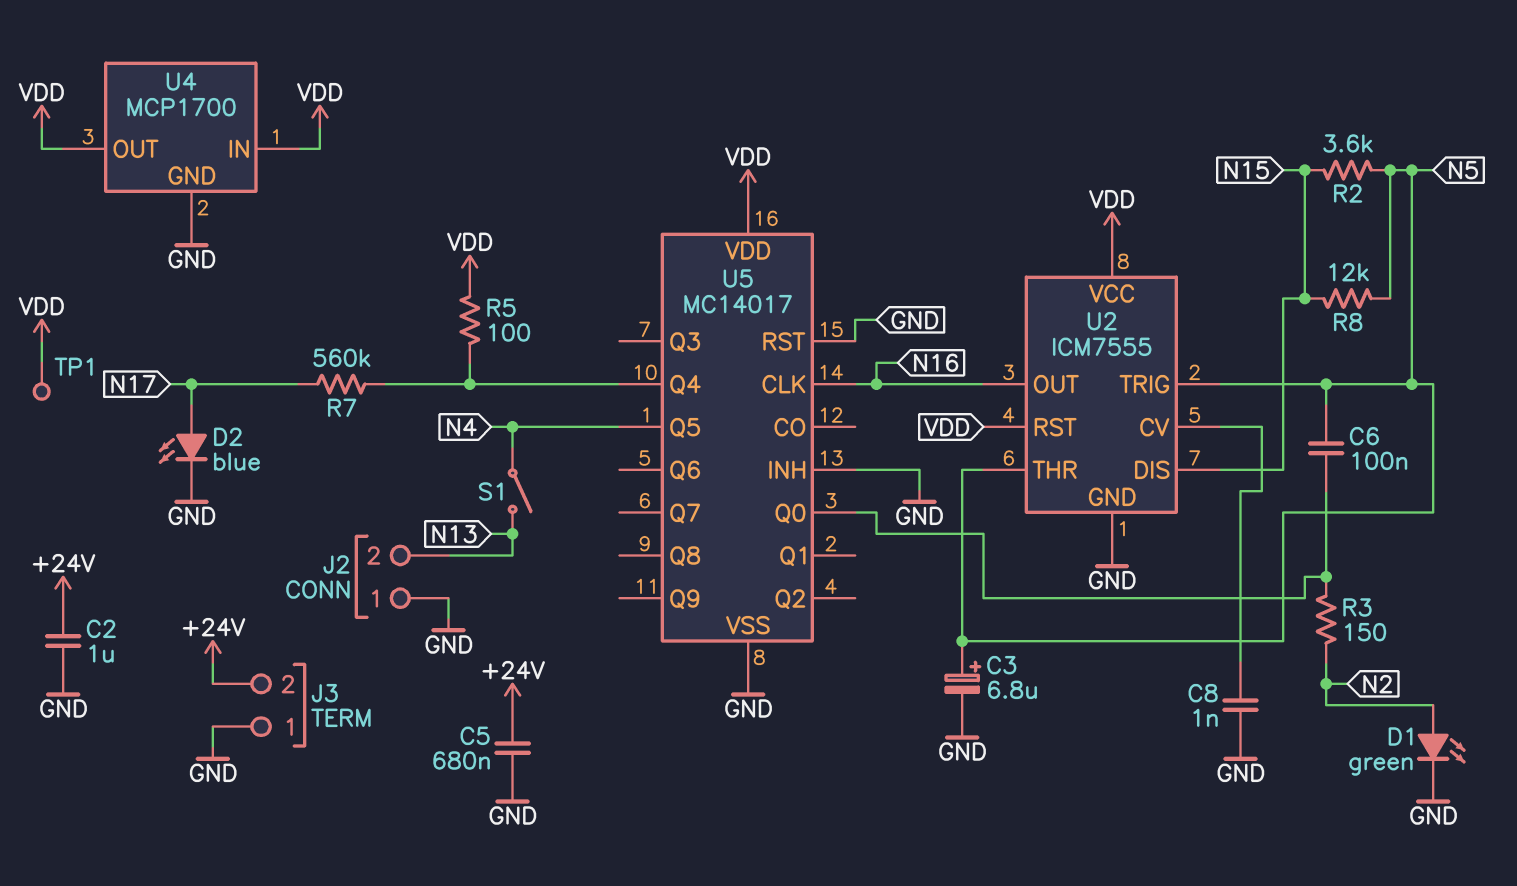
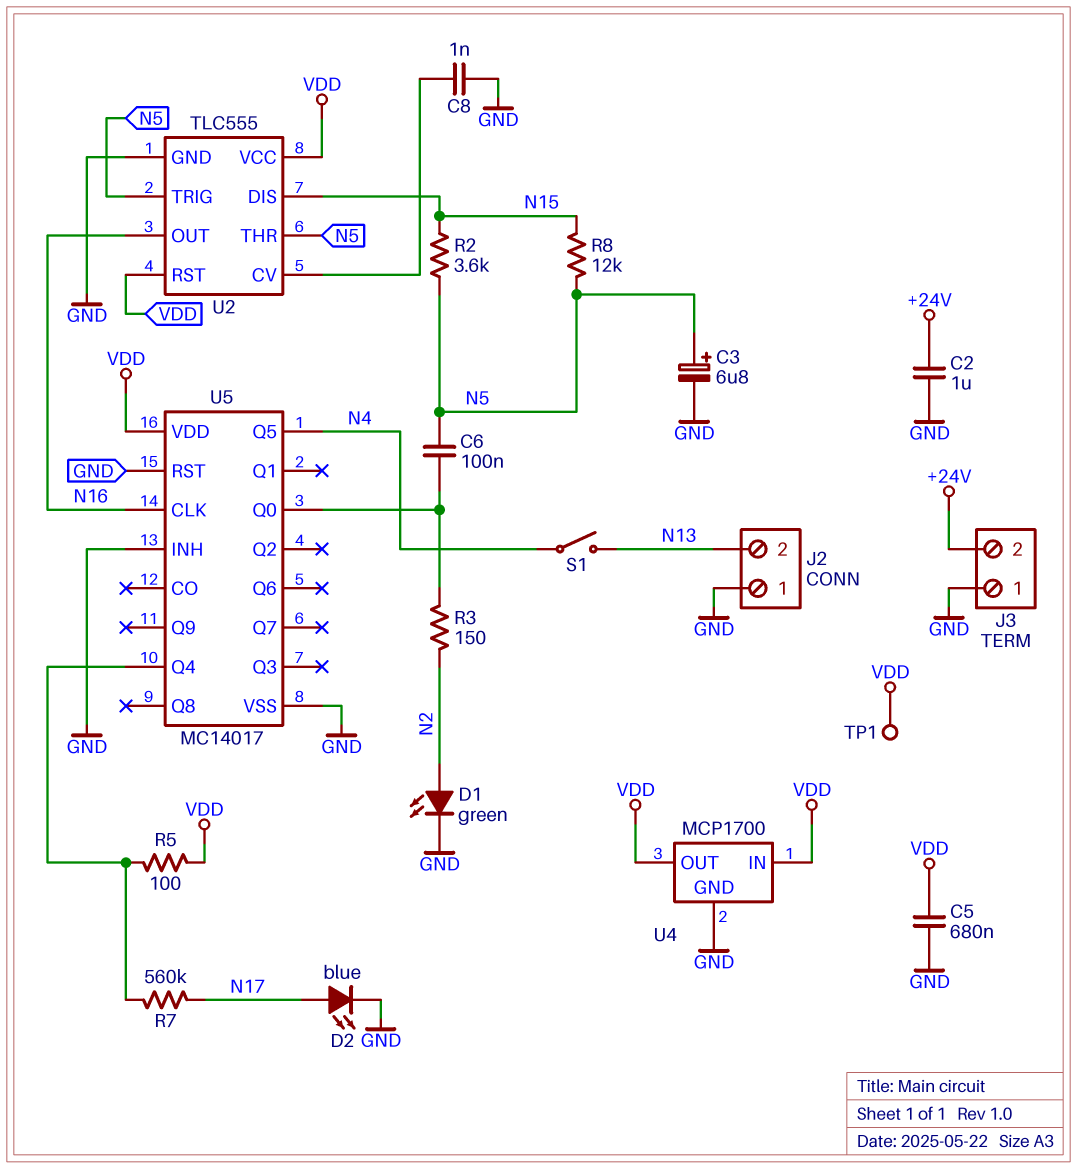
C5: 680nF (+24V, GND) -> 680nF (GND, VDD)
U2: ICM7555 -> TLC555

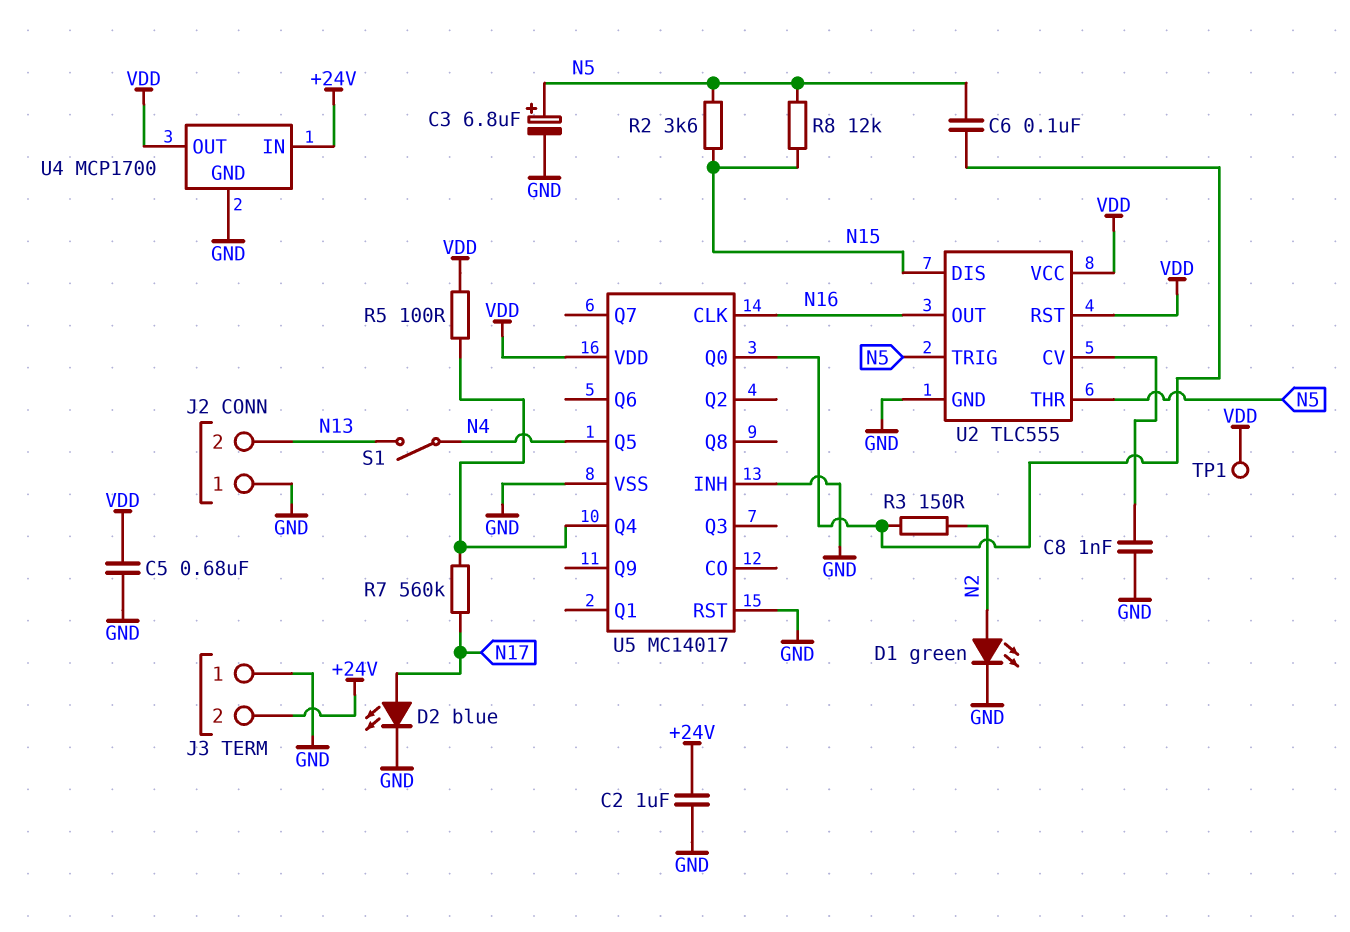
U4 pin IN: VDD -> +24V

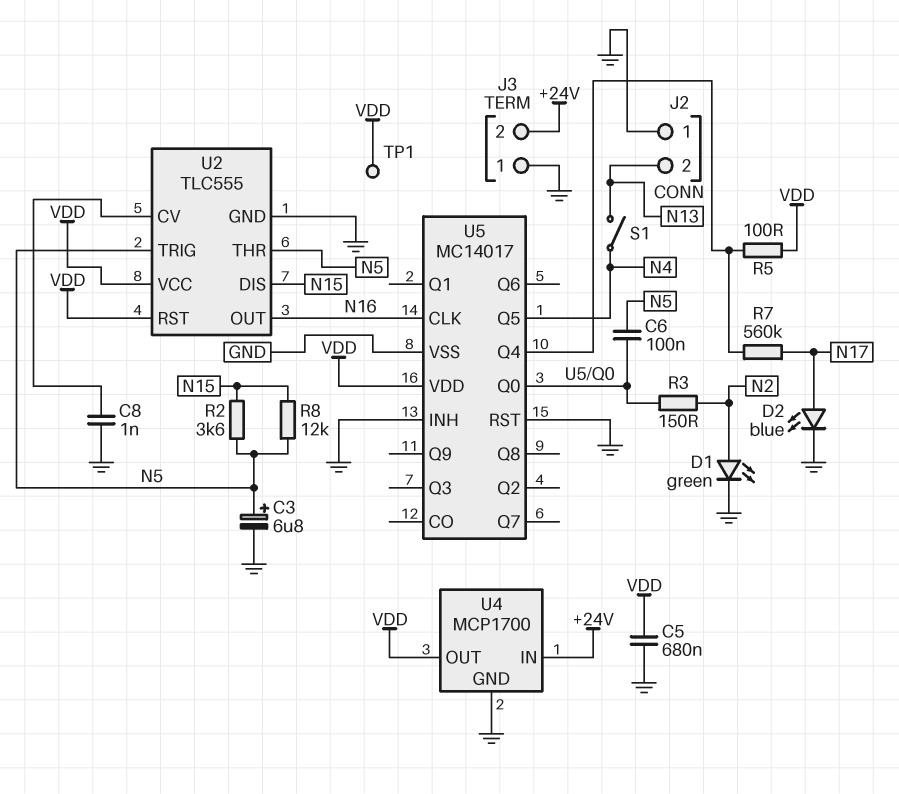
C2: 1uF (+24V, GND) -> none

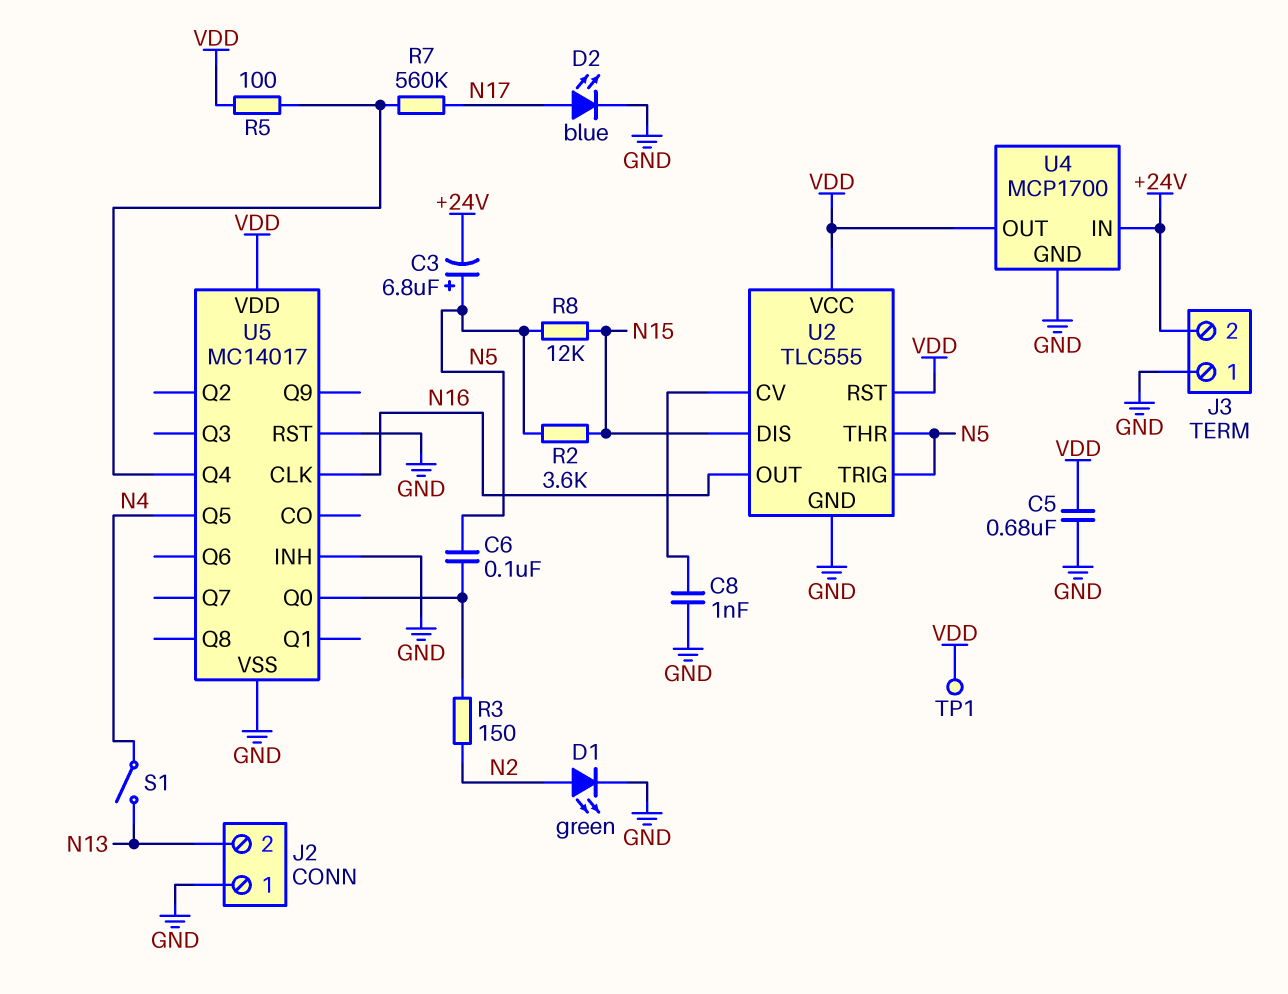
C3: 6.8uF (plus N5, minus GND) -> 6.8uF (plus N5, minus +24V)

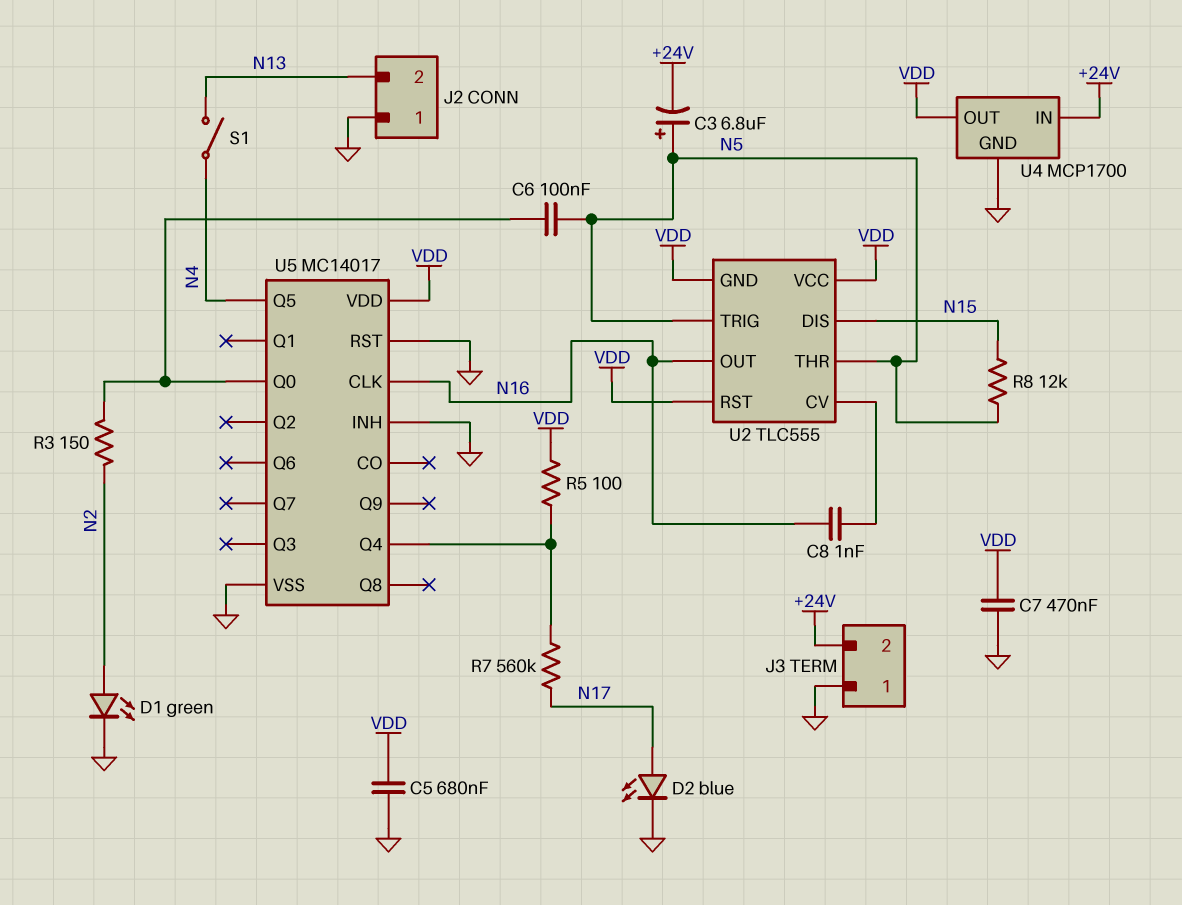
C7: none -> 470nF (GND, VDD)
C8: 1nF (GND, U2/CV) -> 1nF (N16, U2/CV)
R2: 3.6k (N5, N15) -> none
TP1: test point (VDD) -> none
U2 pin GND: GND -> VDD

